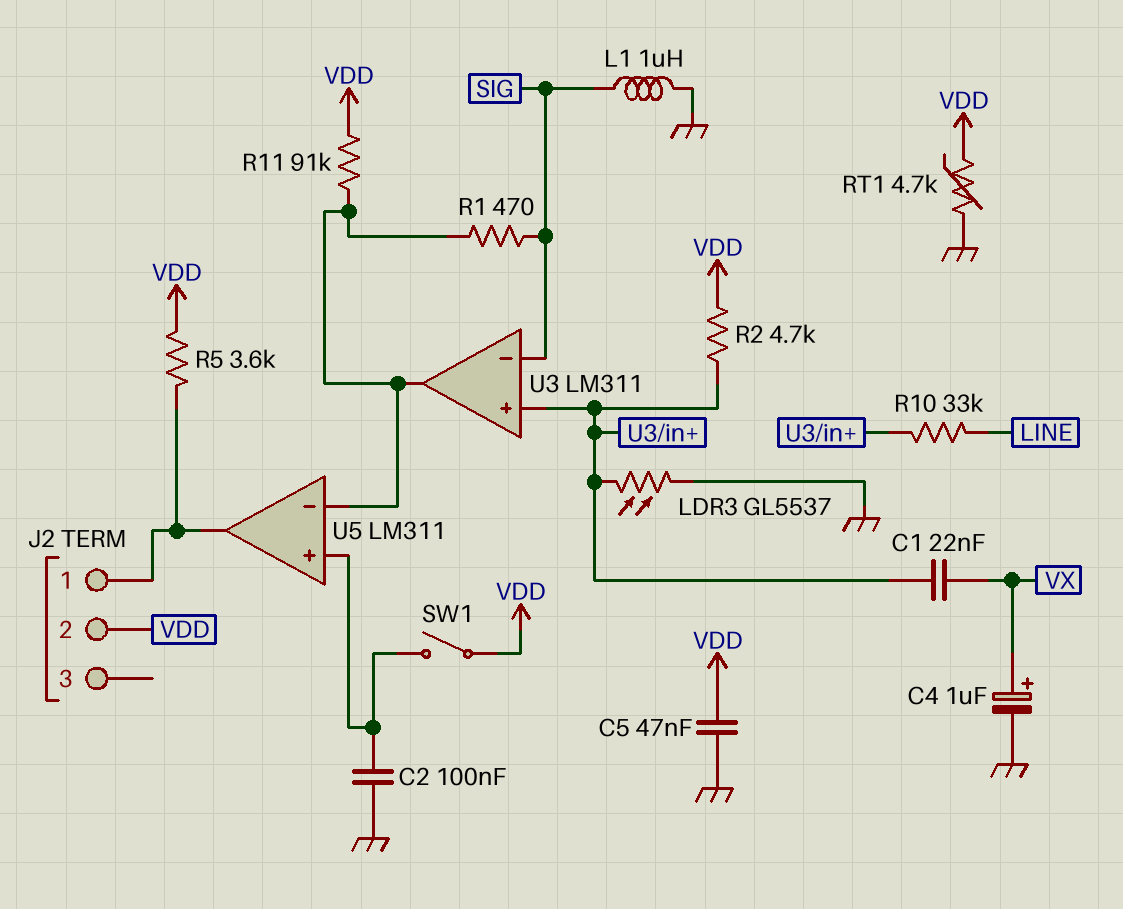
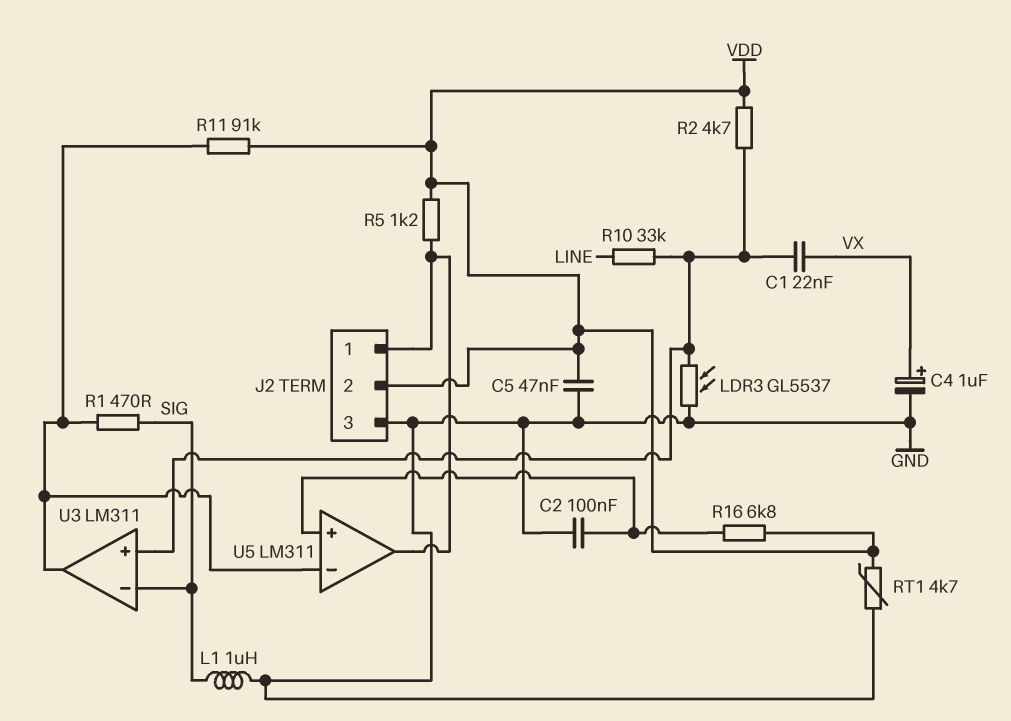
J2 pin 3: none -> GND
R5: 3.6k (J2/1, VDD) -> 1.2k (J2/1, VDD)
R16: none -> 6.8k (U5/in+, VDD)
SW1: switch (U5/in+, VDD) -> none

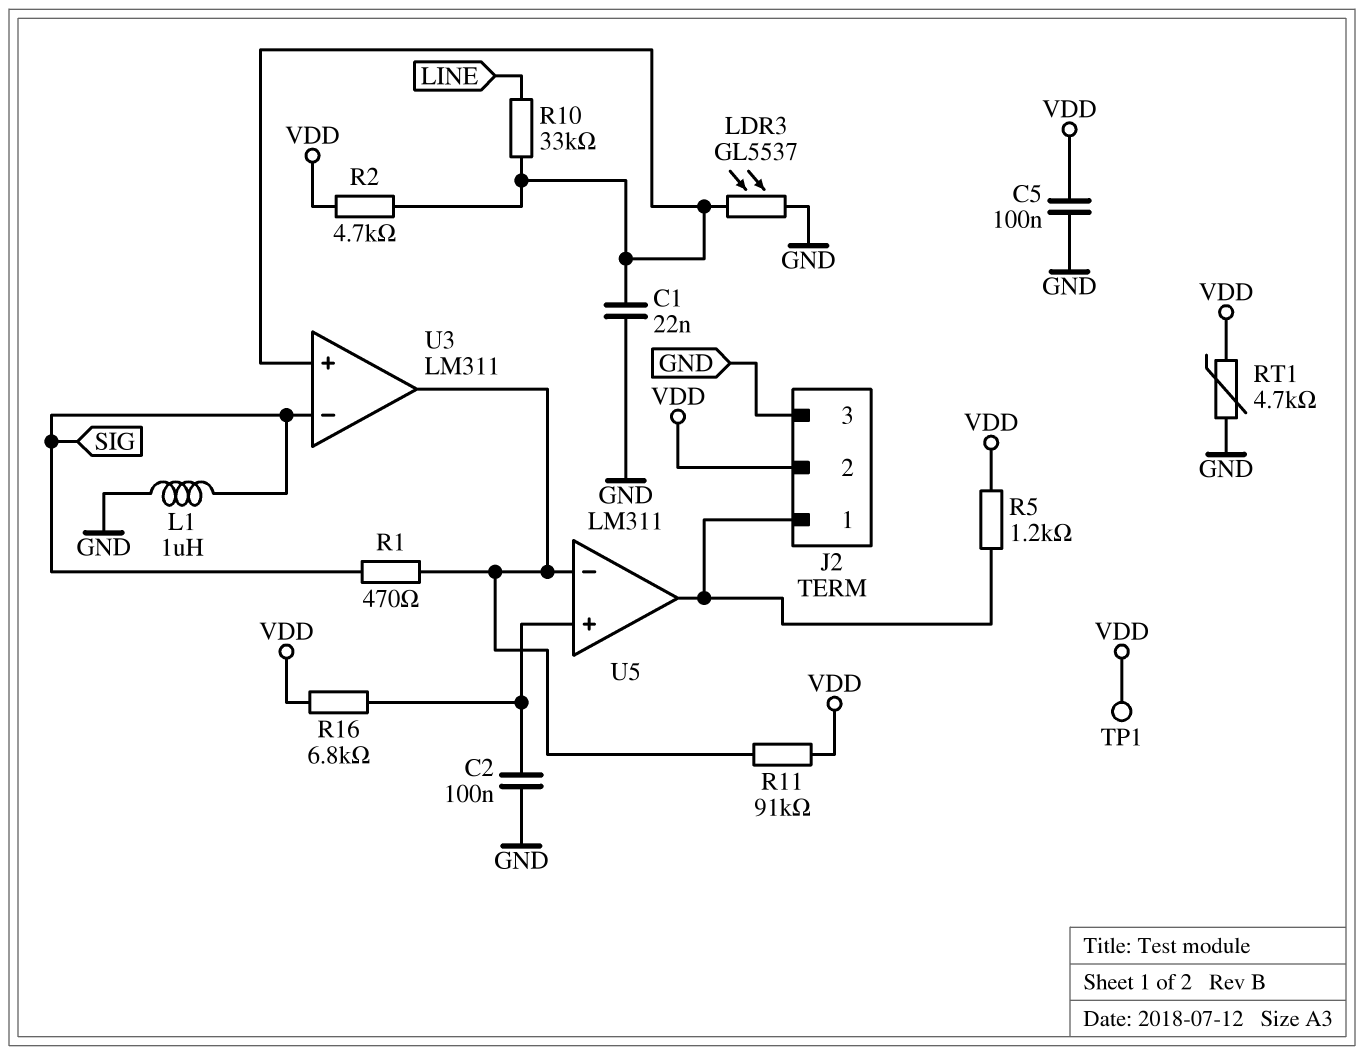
C1: 22nF (U3/in+, VX) -> 22nF (GND, U3/in+)
C4: 1uF (plus VX, minus GND) -> none
C5: 47nF (GND, VDD) -> 100nF (GND, VDD)
TP1: none -> test point (VDD)

